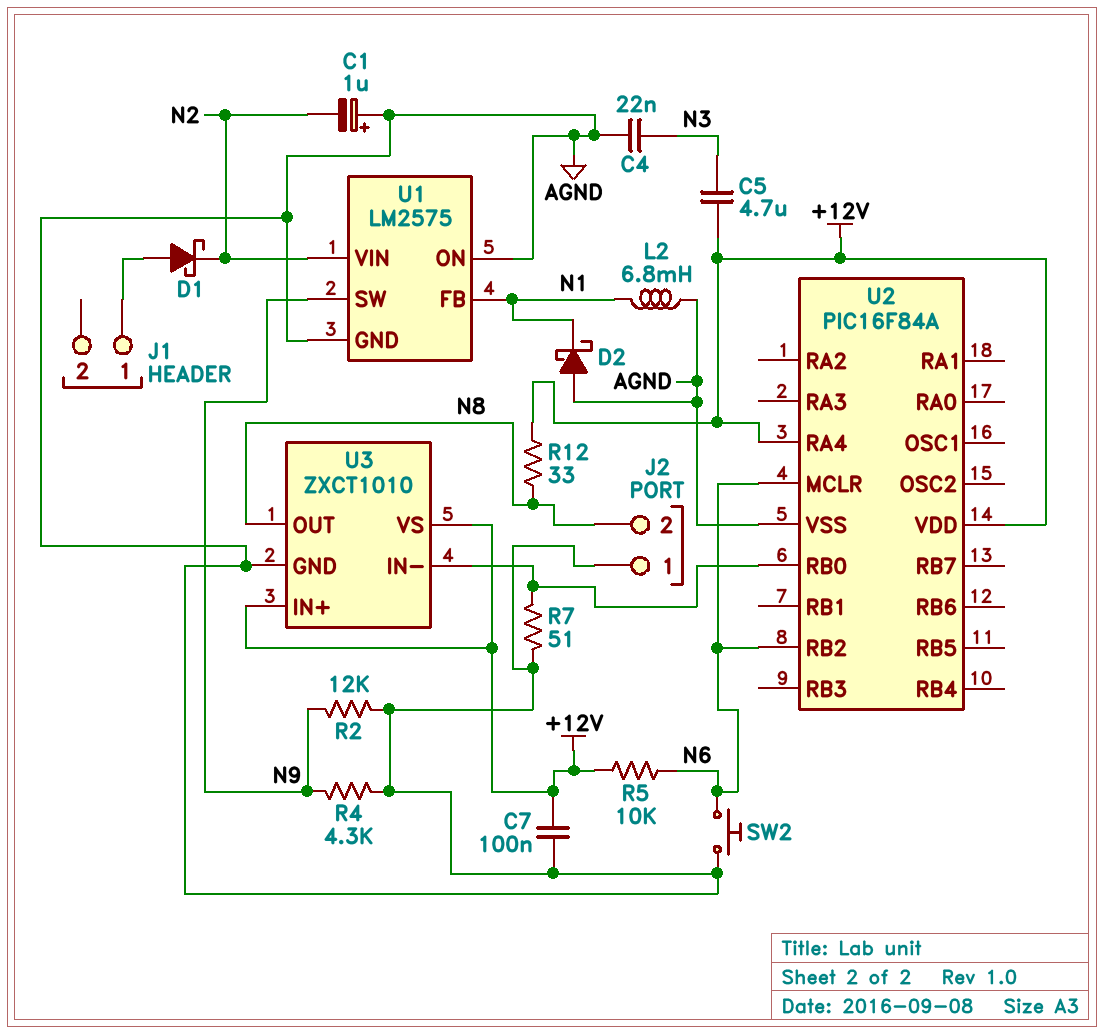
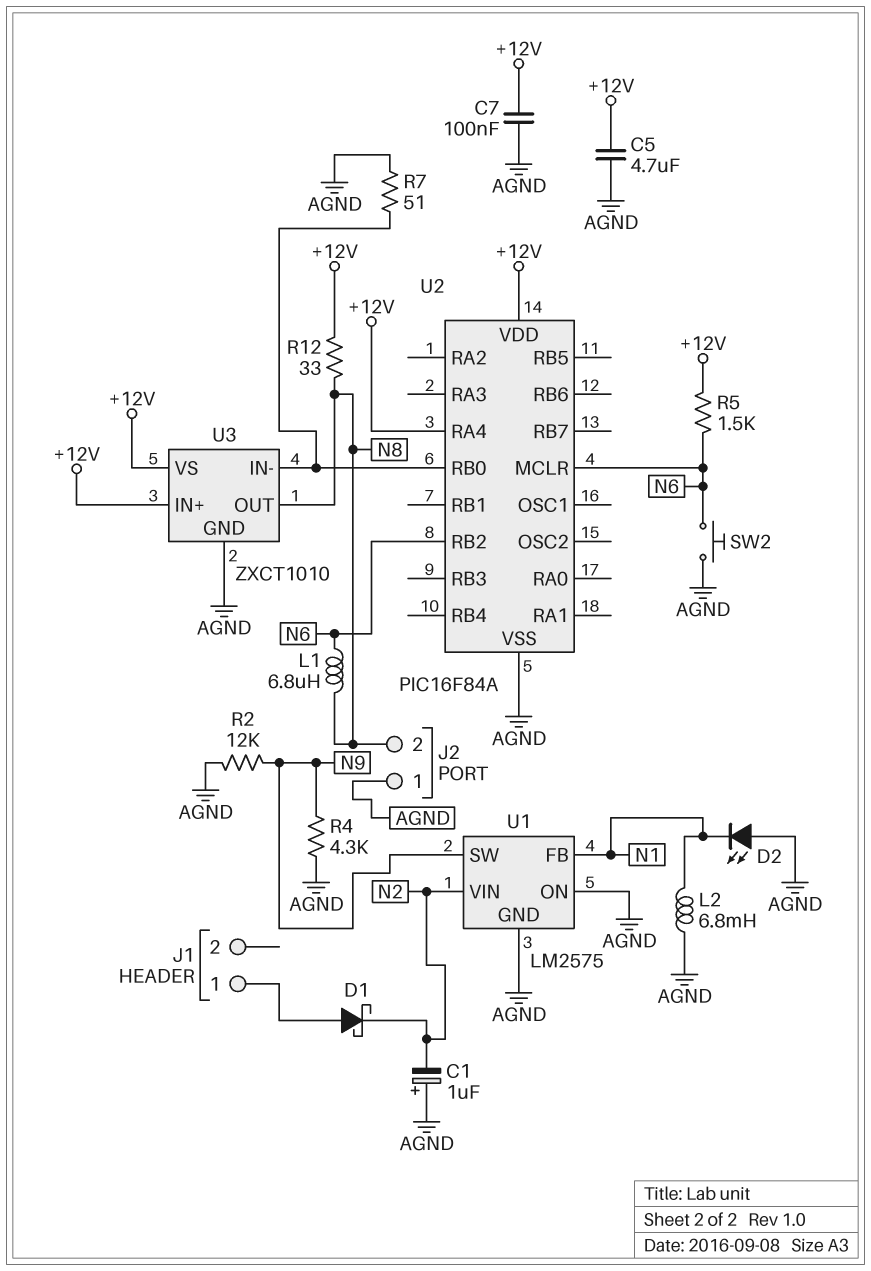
C4: 22nF (AGND, N3) -> none
C5: 4.7uF (+12V, N3) -> 4.7uF (+12V, AGND)
D2: schottky (A AGND, K N1) -> LED (A AGND, K N1)
L1: none -> 6.8uH (N6, N8)
R5: 10k (+12V, N6) -> 1.5k (+12V, N6)

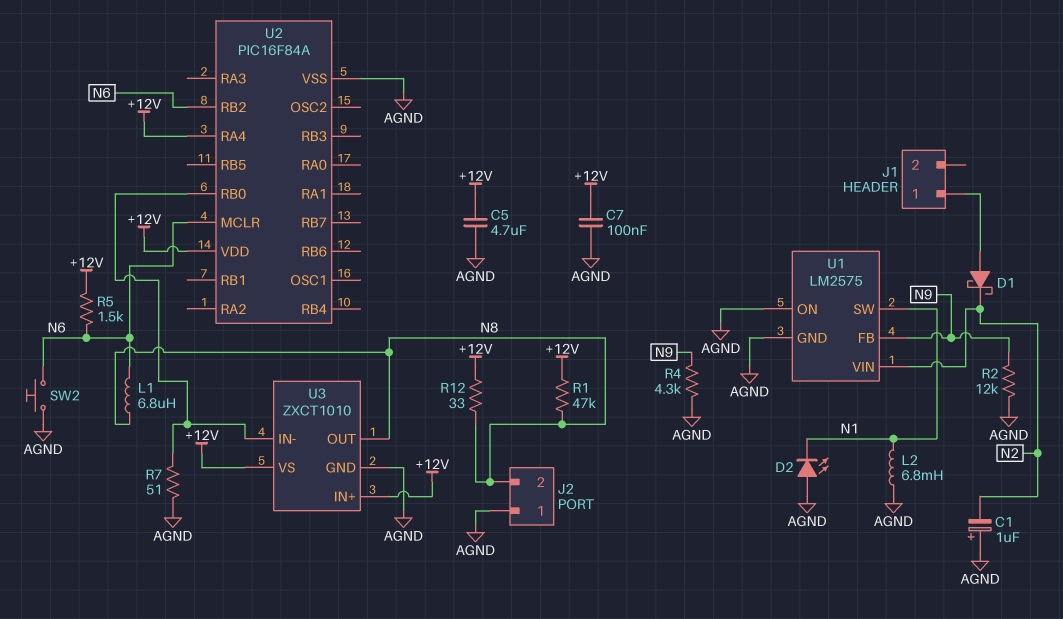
R1: none -> 47k (+12V, N8)
U1 pin FB: N1 -> N9
U1 pin SW: N9 -> N1

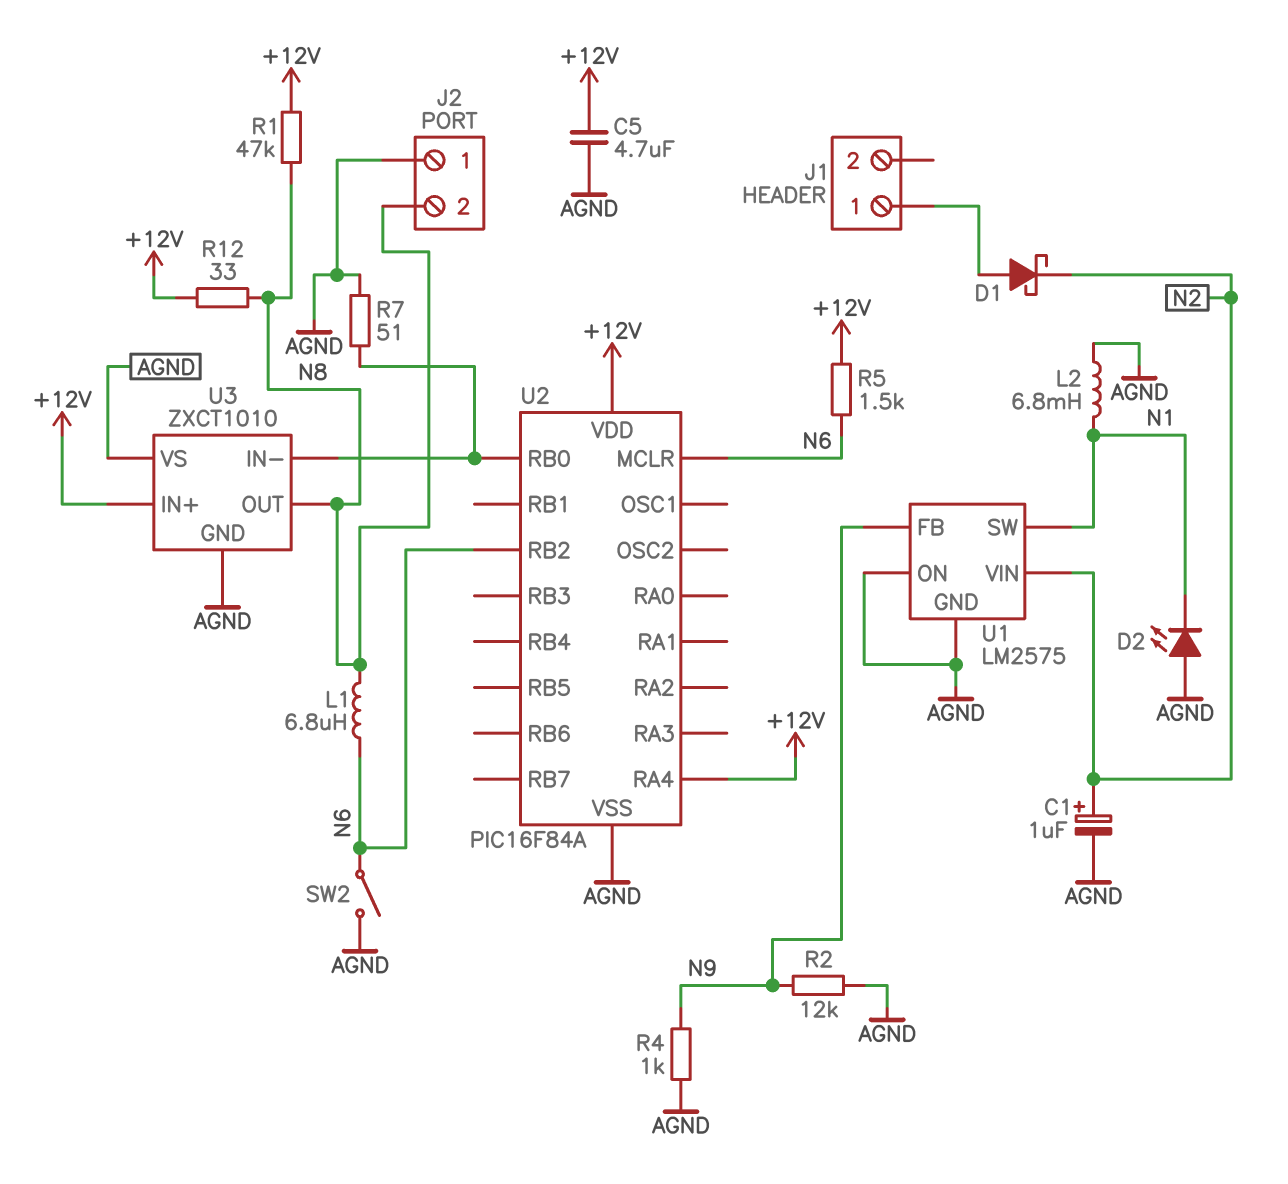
C1: 1uF (plus AGND, minus N2) -> 1uF (plus N2, minus AGND)
C7: 100nF (+12V, AGND) -> none
R4: 4.3k (AGND, N9) -> 1k (AGND, N9)
SW2: button (AGND, N6) -> switch (AGND, N6)
U3 pin VS: +12V -> AGND

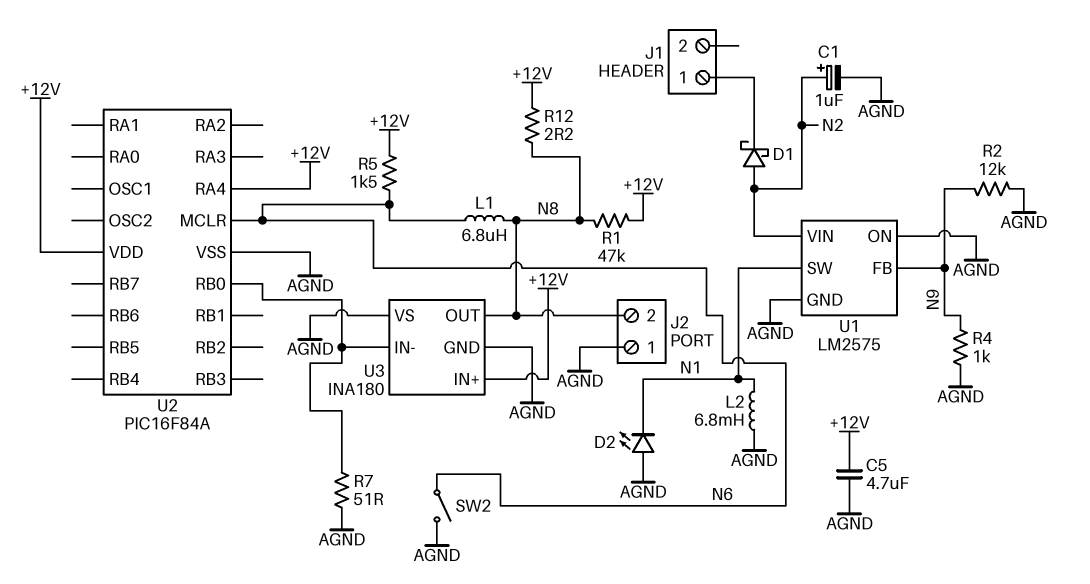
D1: schottky (A J1/1, K N2) -> schottky (A N2, K J1/1)
R12: 33 (+12V, N8) -> 2.2 (+12V, N8)
U2 pin RB2: N6 -> none
U3: ZXCT1010 -> INA180

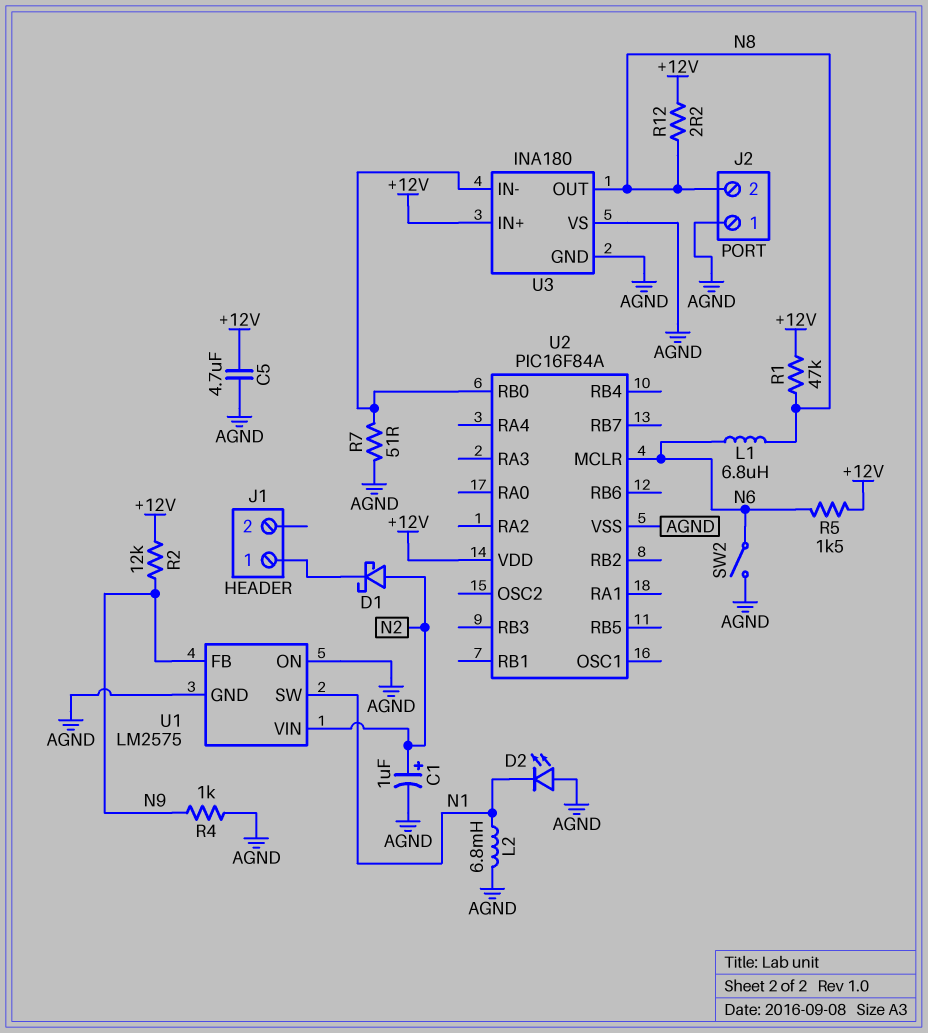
R2: 12k (AGND, N9) -> 12k (+12V, N9)
U2 pin RA4: +12V -> none

